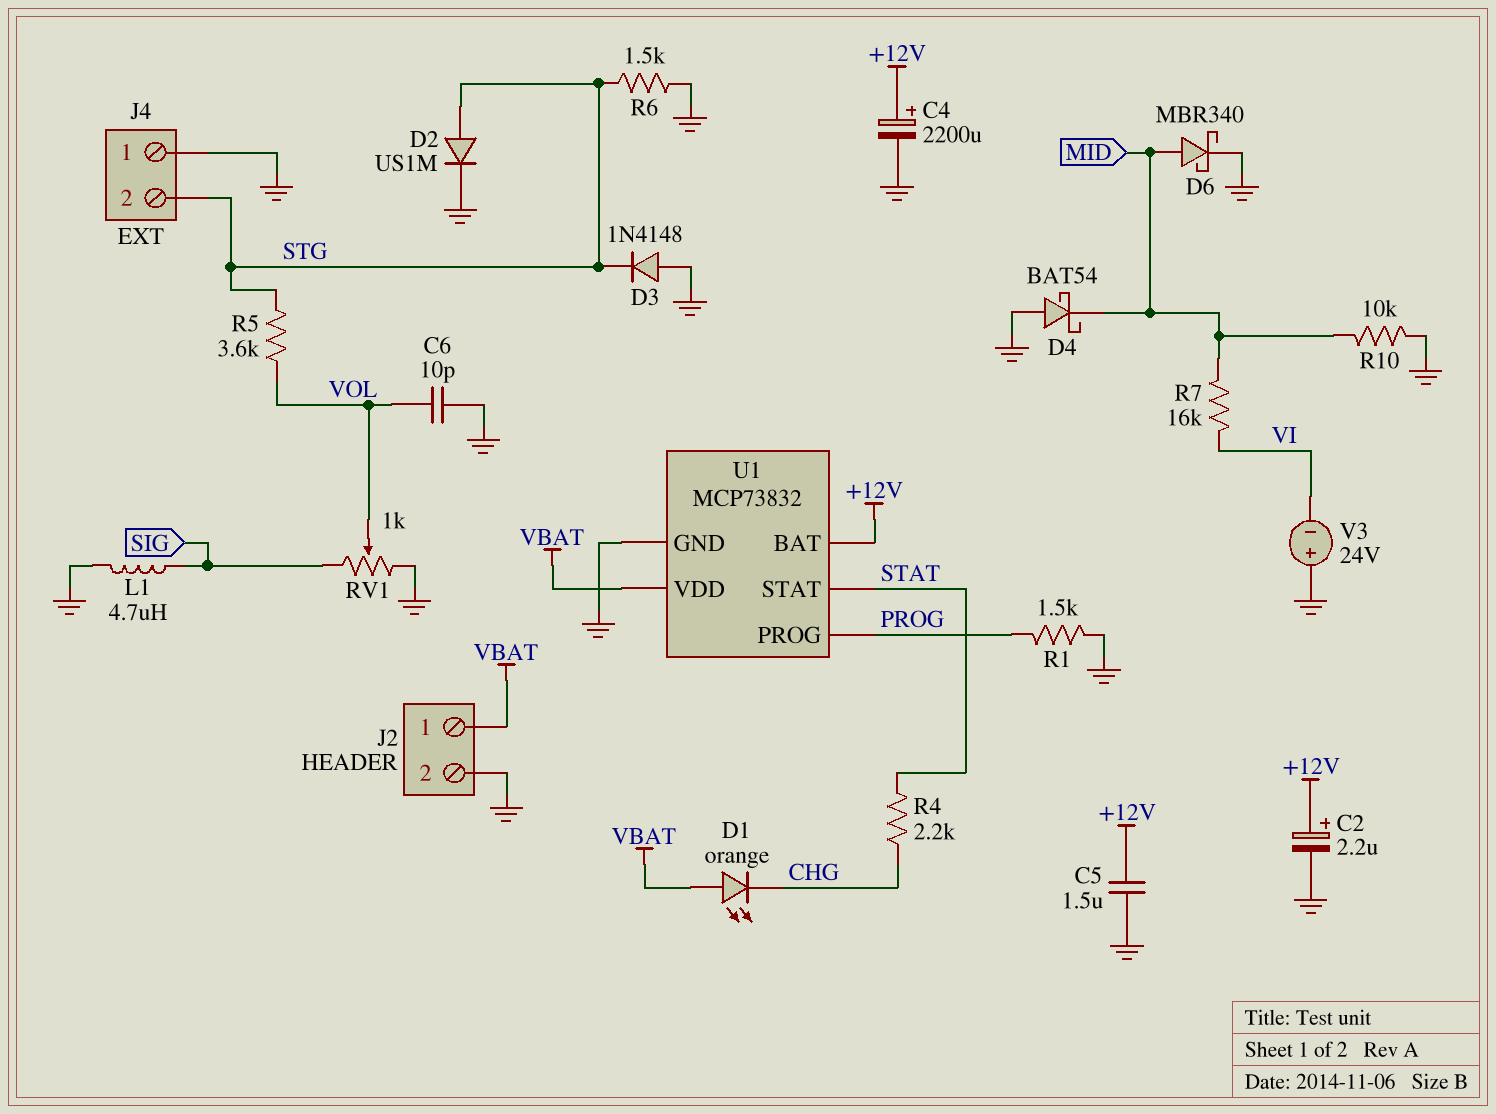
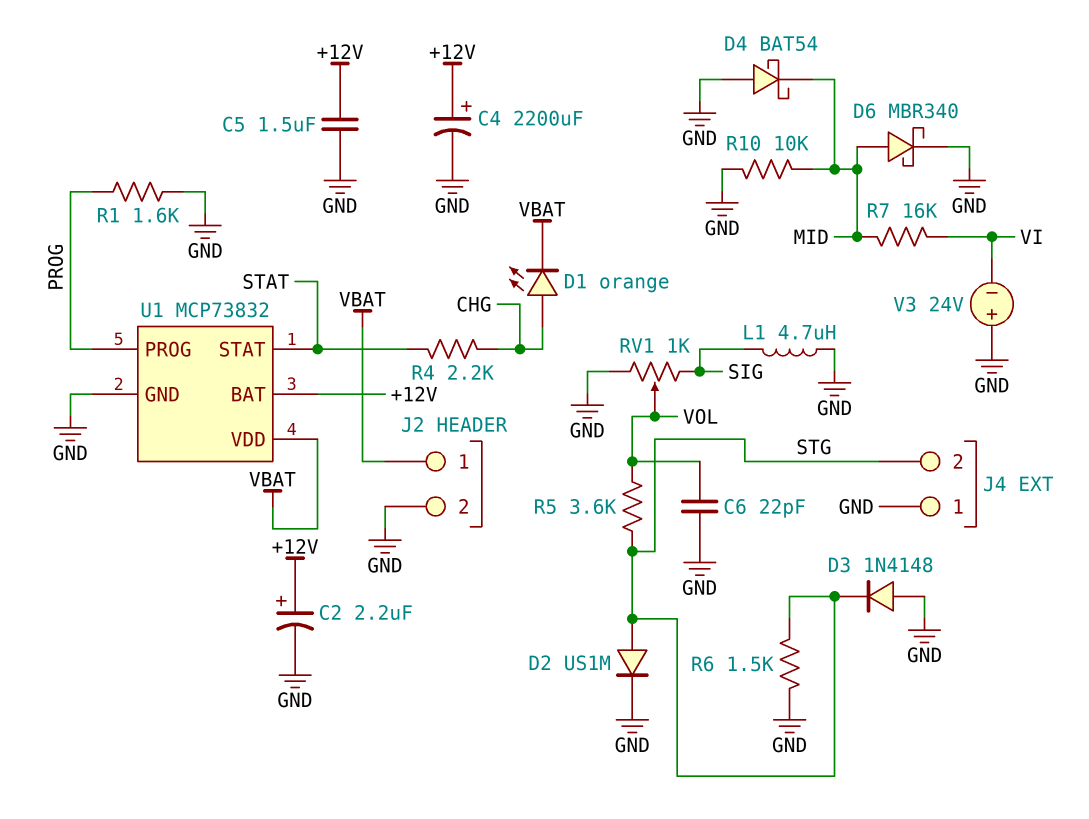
C6: 10pF (GND, VOL) -> 22pF (GND, VOL)
D1: LED orange (A VBAT, K CHG) -> LED orange (A CHG, K VBAT)
R1: 1.5k (GND, PROG) -> 1.6k (GND, PROG)

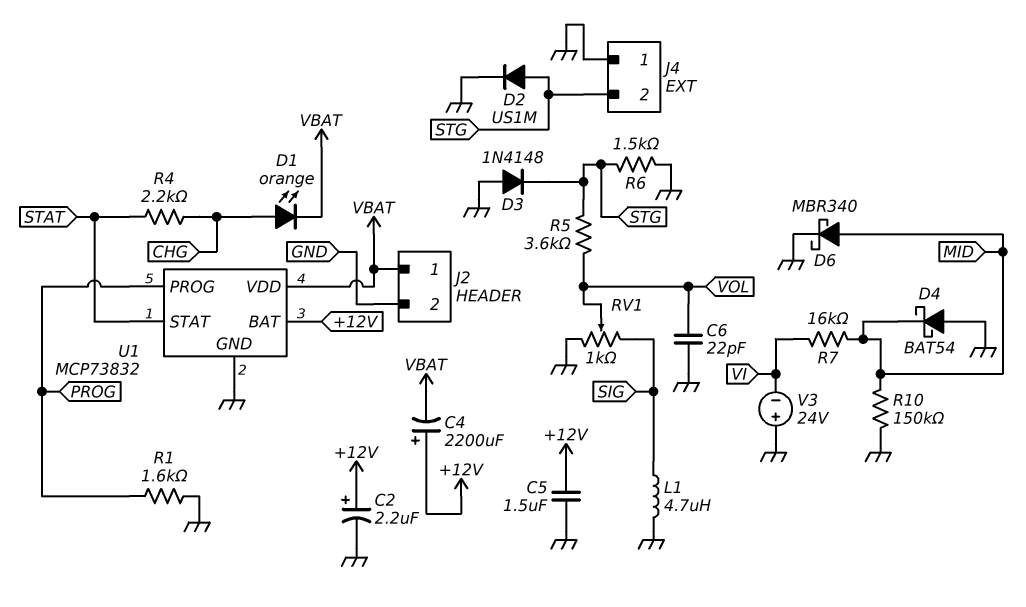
C4: 2200uF (plus +12V, minus GND) -> 2200uF (plus +12V, minus VBAT)
R10: 10k (GND, MID) -> 150k (GND, MID)

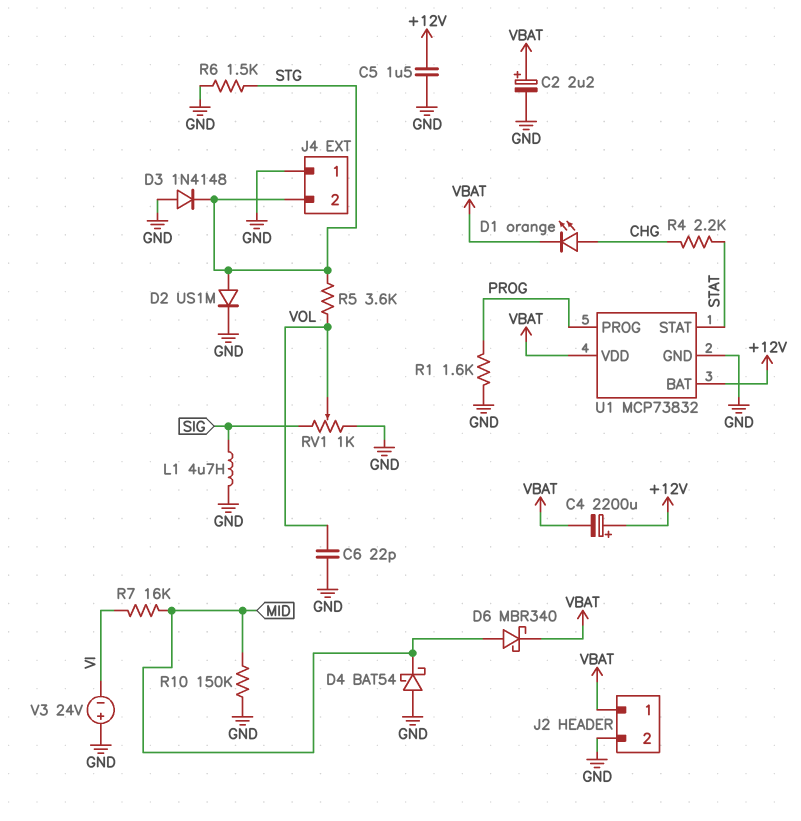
C2: 2.2uF (plus +12V, minus GND) -> 2.2uF (plus VBAT, minus GND)
D6: schottky MBR340 (A MID, K GND) -> schottky MBR340 (A MID, K VBAT)

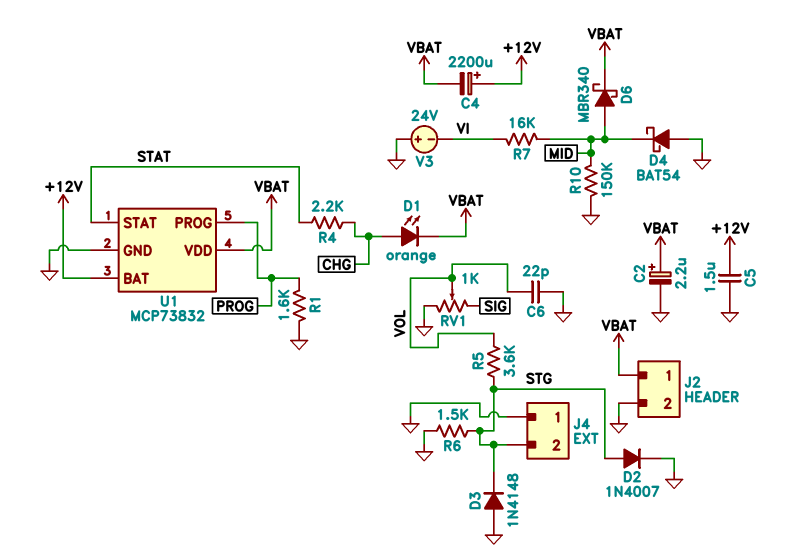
D2: diode US1M (A STG, K GND) -> diode 1N4007 (A STG, K GND)
L1: 4.7uH (GND, SIG) -> none

